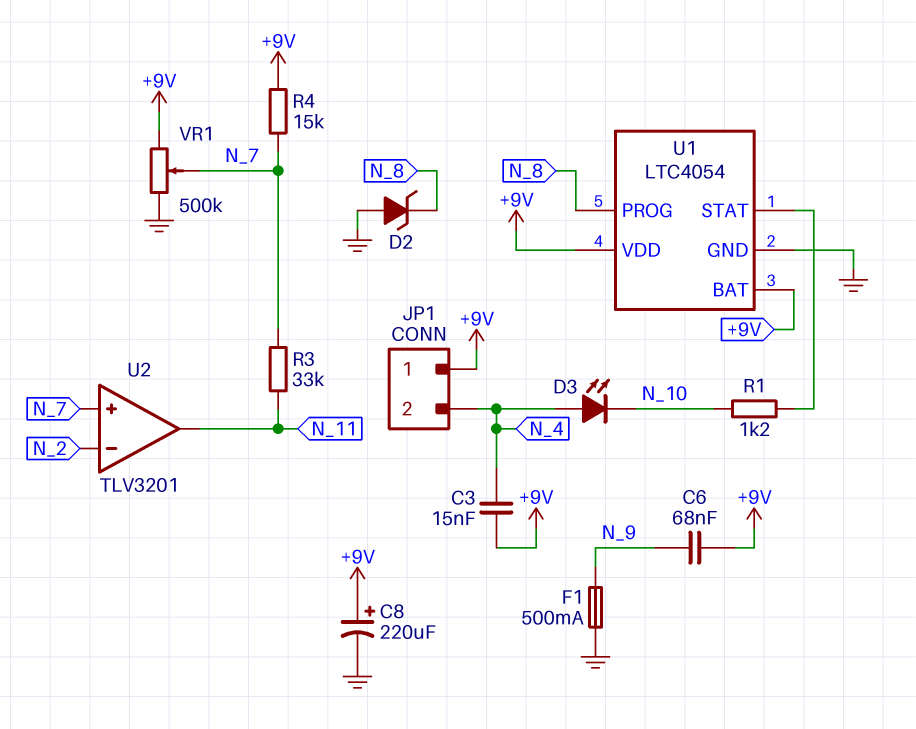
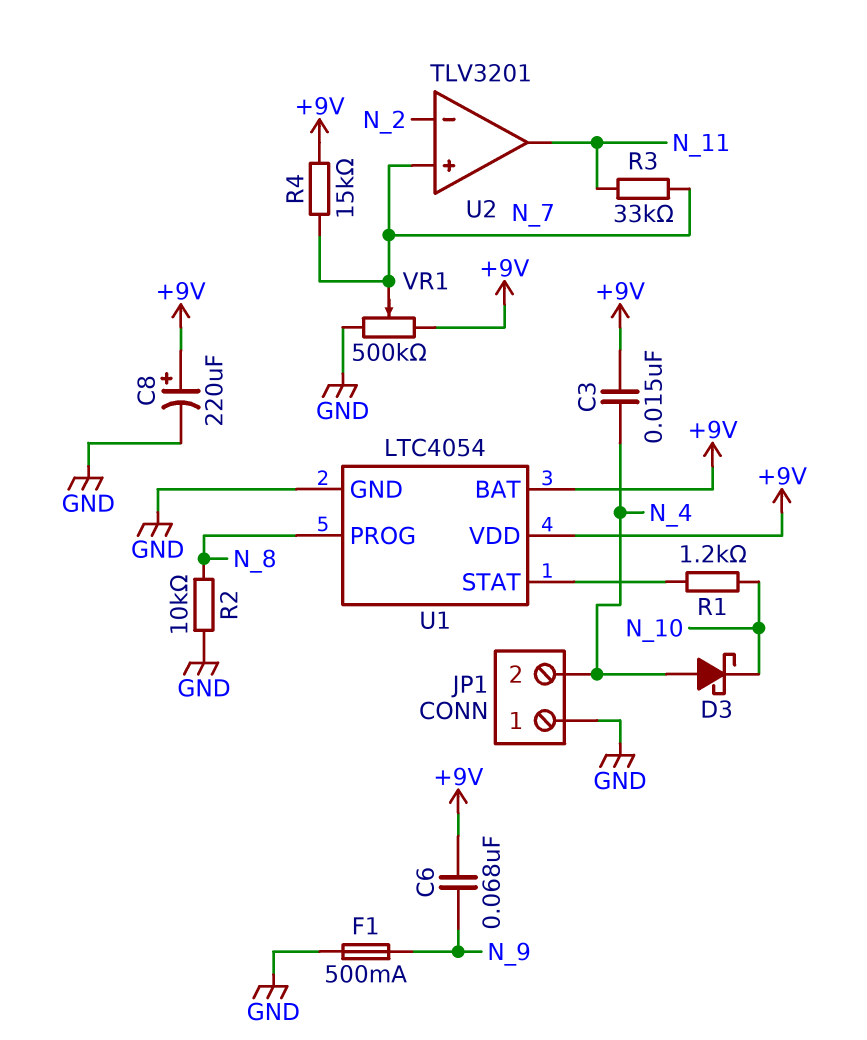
D2: zener (A GND, K N_8) -> none
D3: LED (A N_4, K N_10) -> schottky (A N_4, K N_10)
JP1 pin 1: +9V -> GND
R2: none -> 10k (GND, N_8)

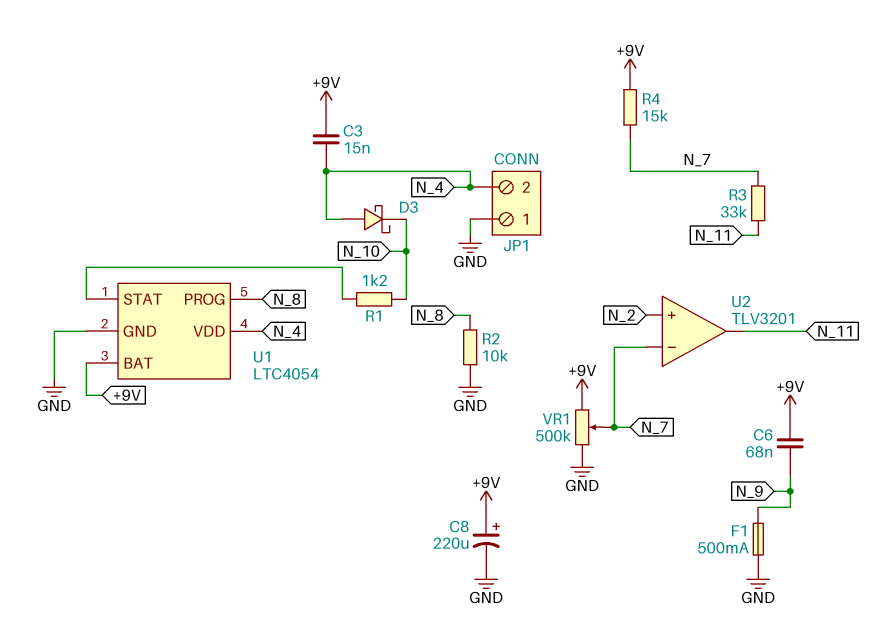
U1 pin VDD: +9V -> N_4
U2 pin in+: N_7 -> N_2
U2 pin in-: N_2 -> N_7

